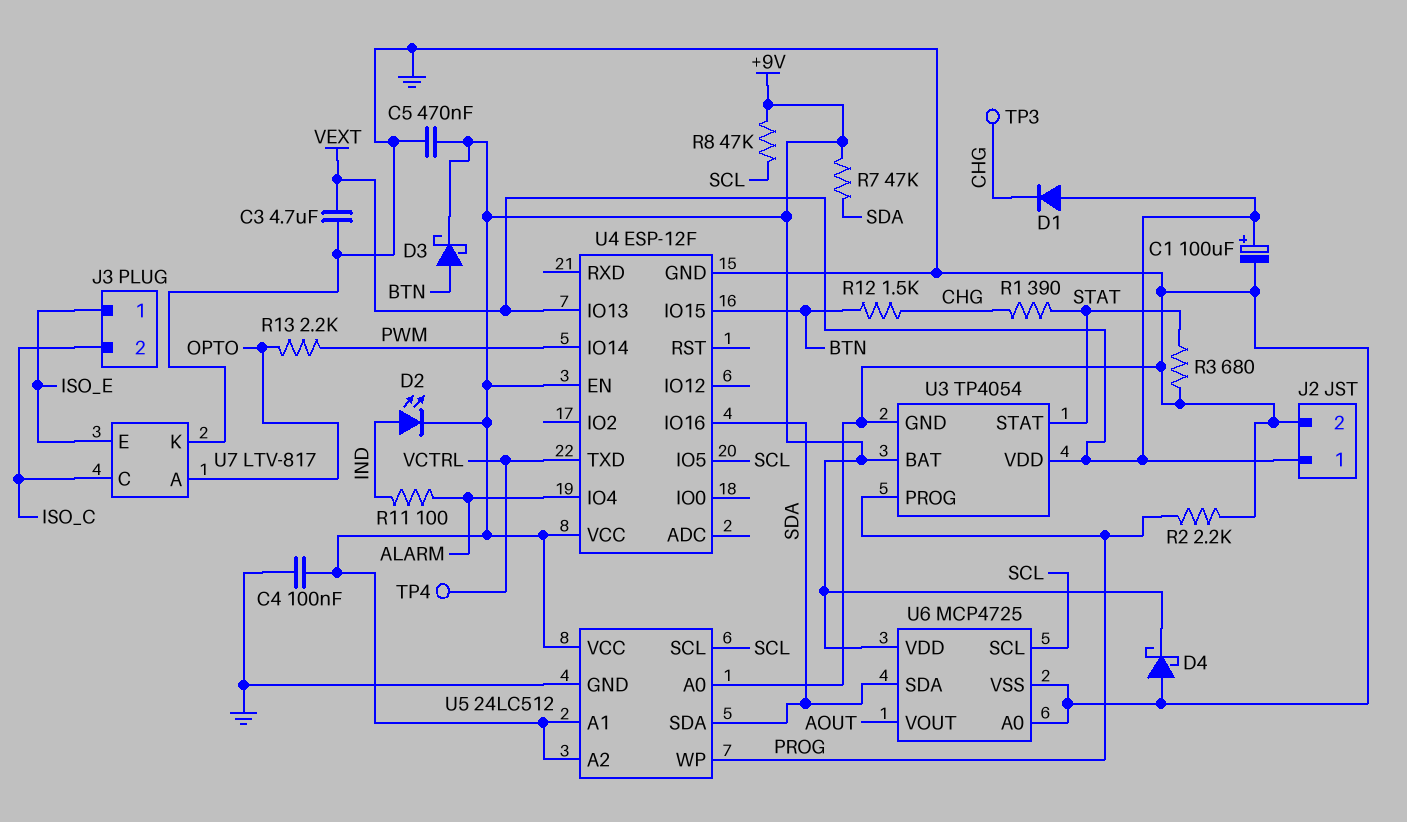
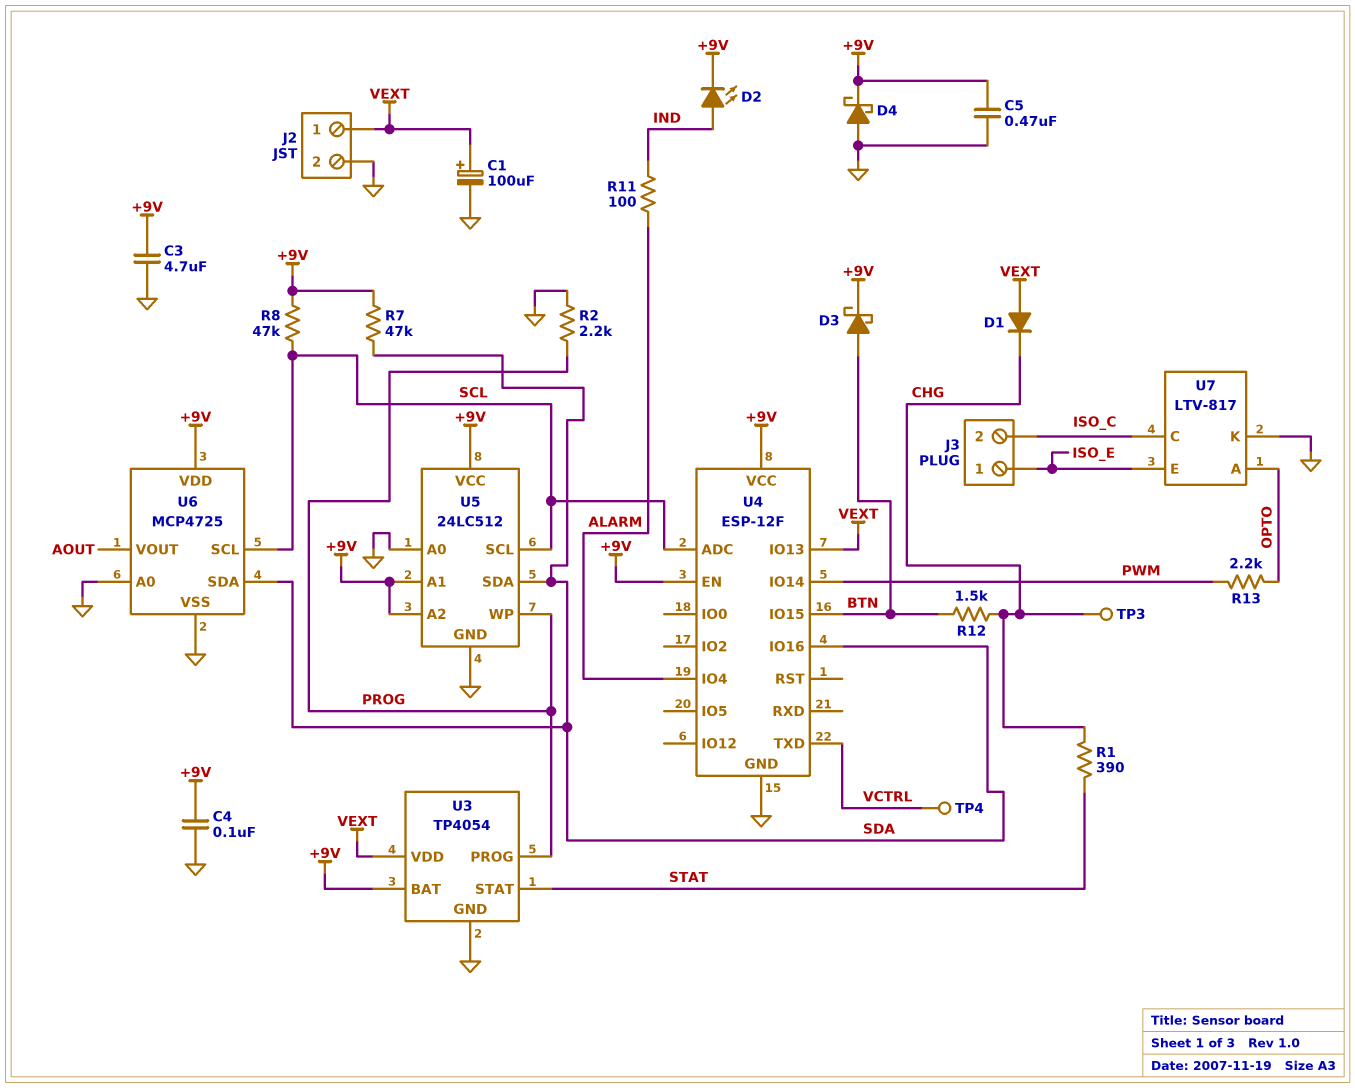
C3: 4.7uF (GND, VEXT) -> 4.7uF (+9V, GND)
R3: 680 (GND, STAT) -> none
U4 pin ADC: none -> SCL
U4 pin IO5: SCL -> none

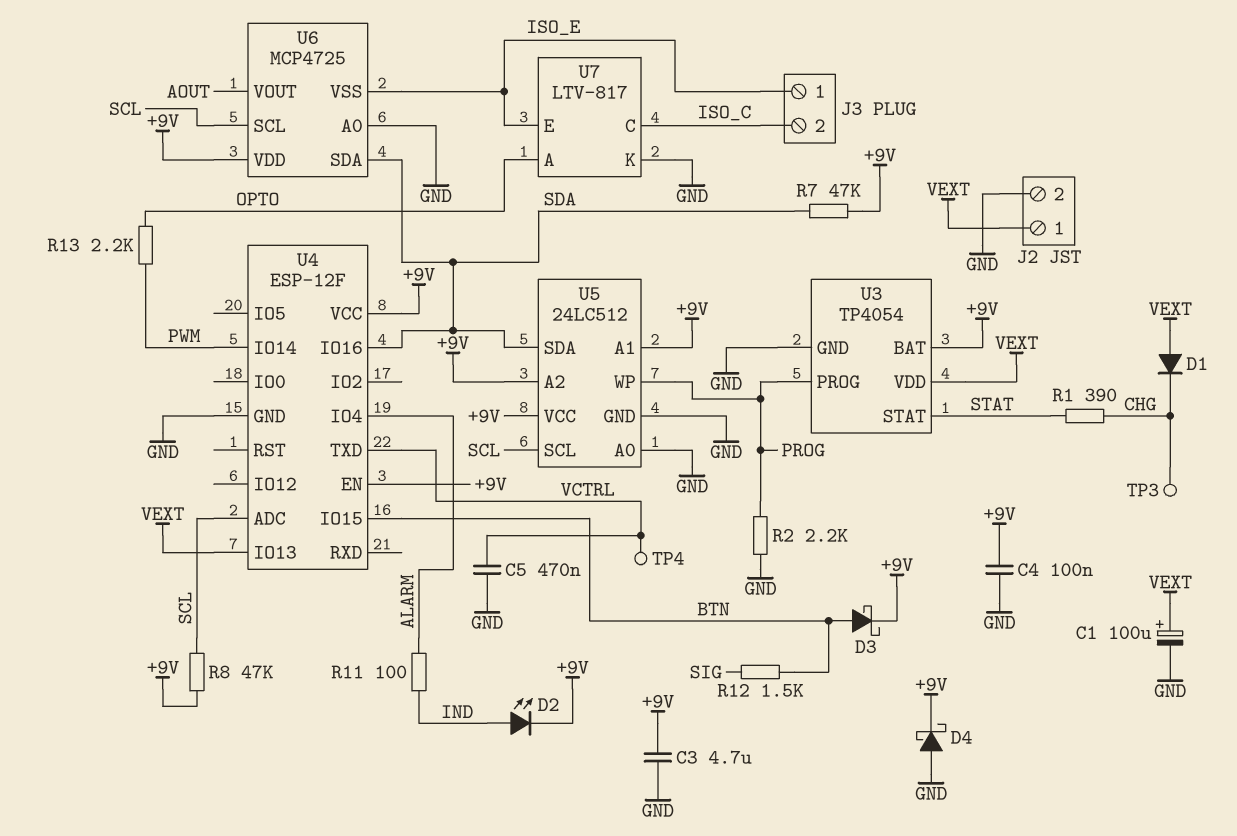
C5: 470nF (+9V, GND) -> 470nF (GND, VCTRL)
R12: 1.5k (BTN, CHG) -> 1.5k (BTN, SIG)
U6 pin VSS: GND -> ISO_E

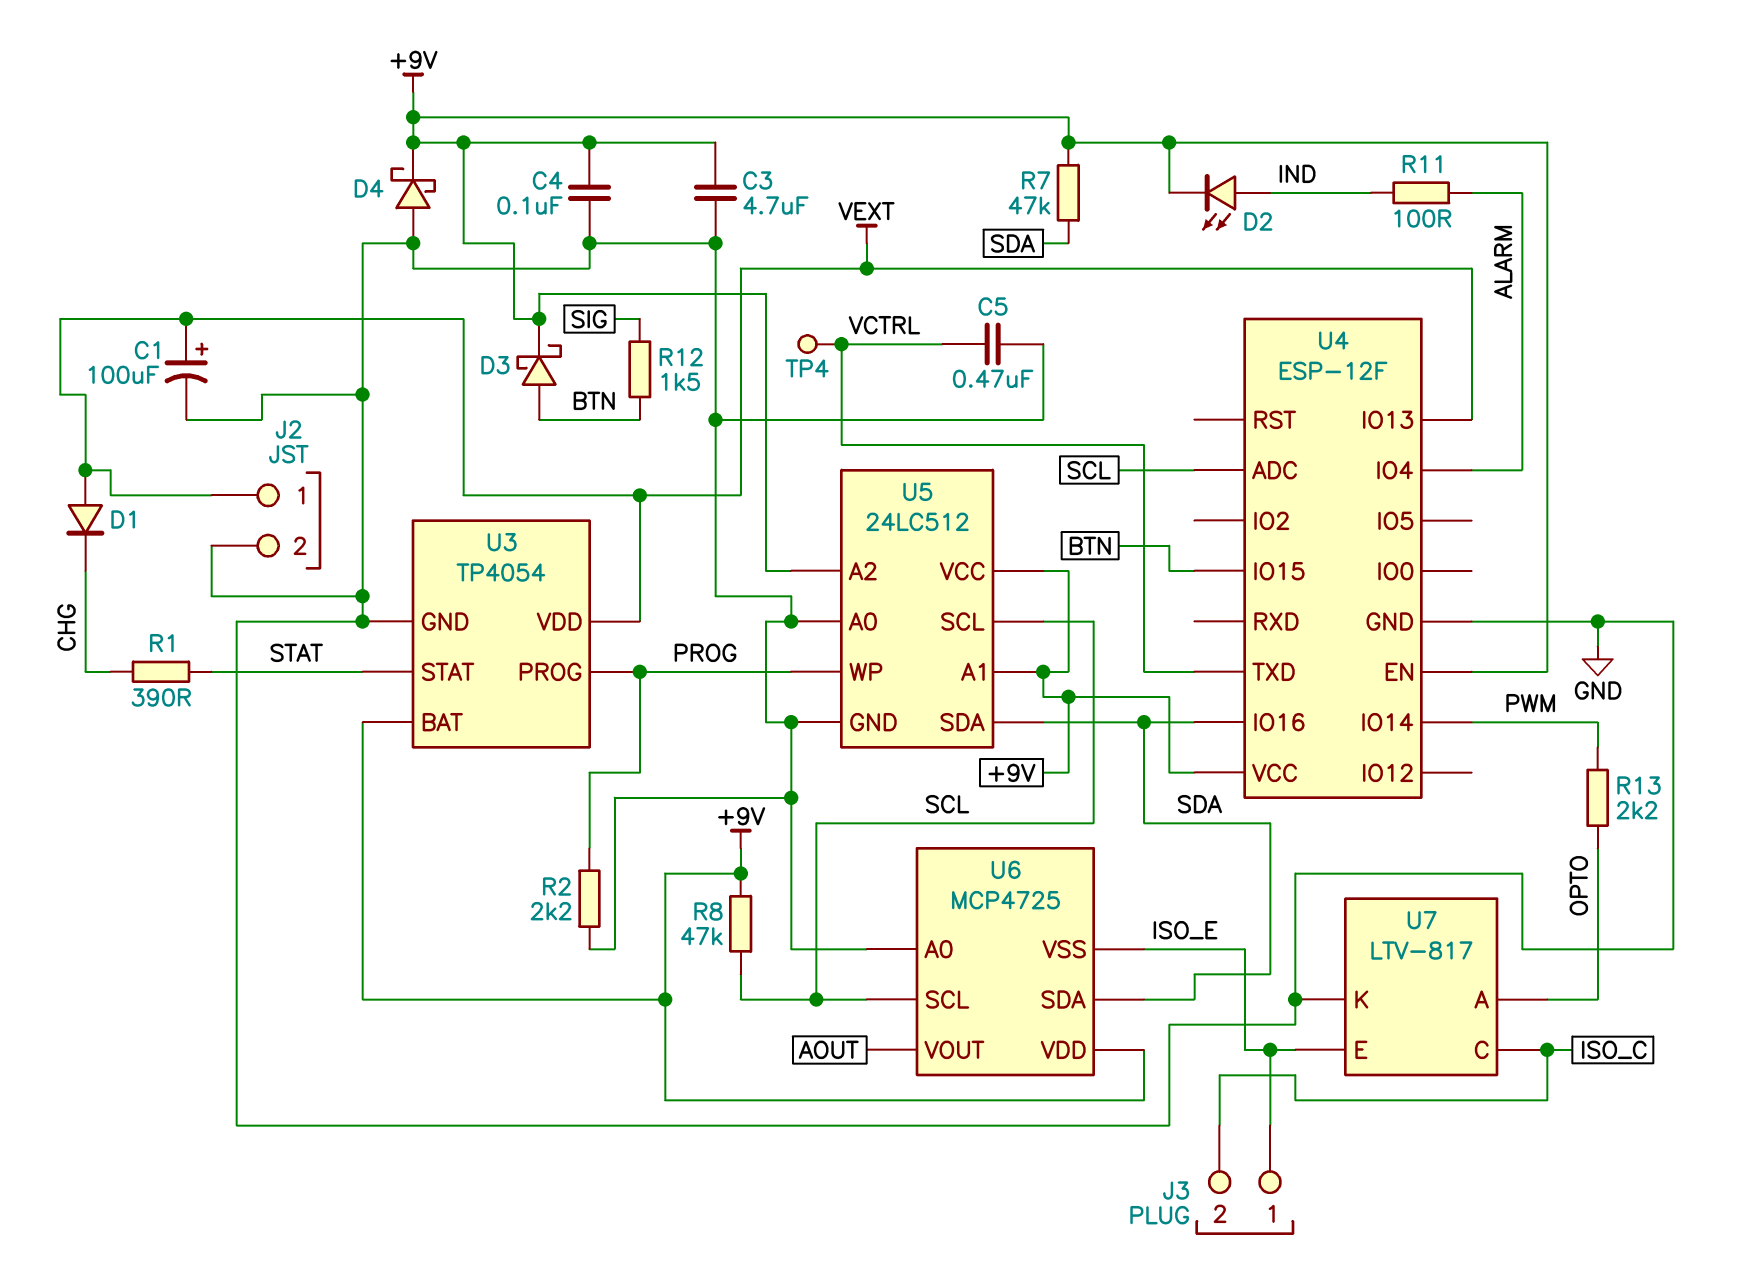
TP3: test point (CHG) -> none

